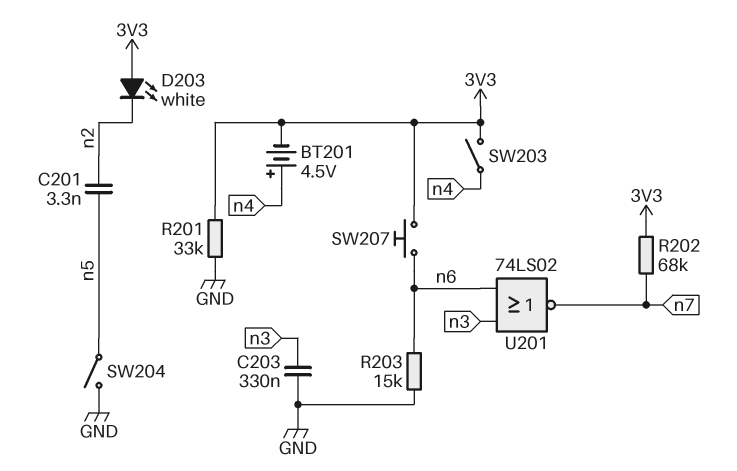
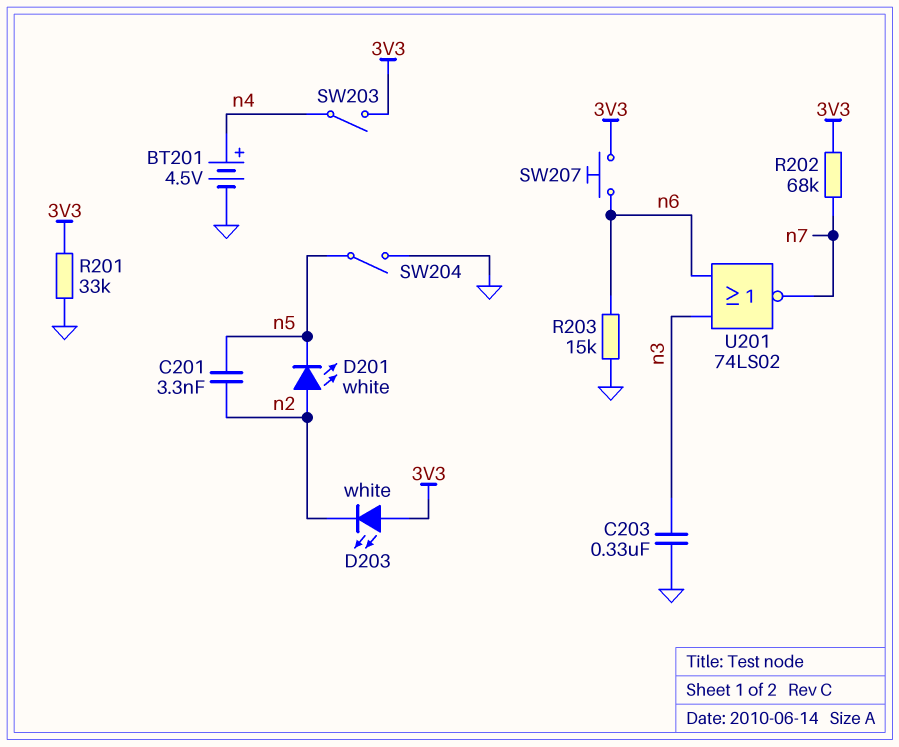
BT201: 4.5V (plus n4, minus 3V3) -> 4.5V (plus n4, minus GND)
D201: none -> LED white (A n2, K n5)

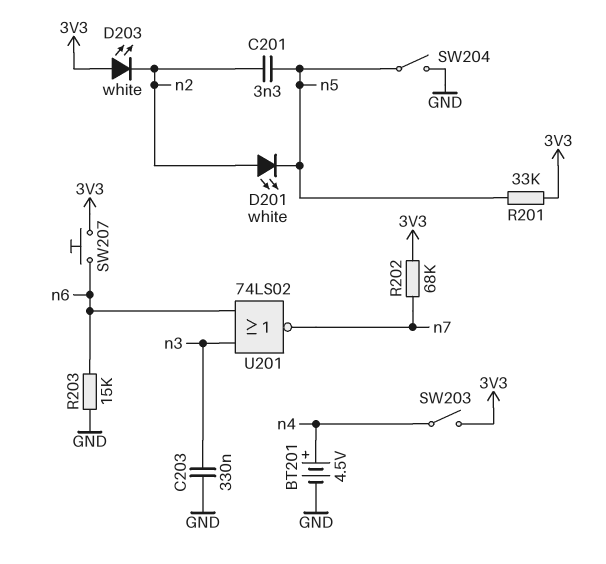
R201: 33k (3V3, GND) -> 33k (3V3, n5)

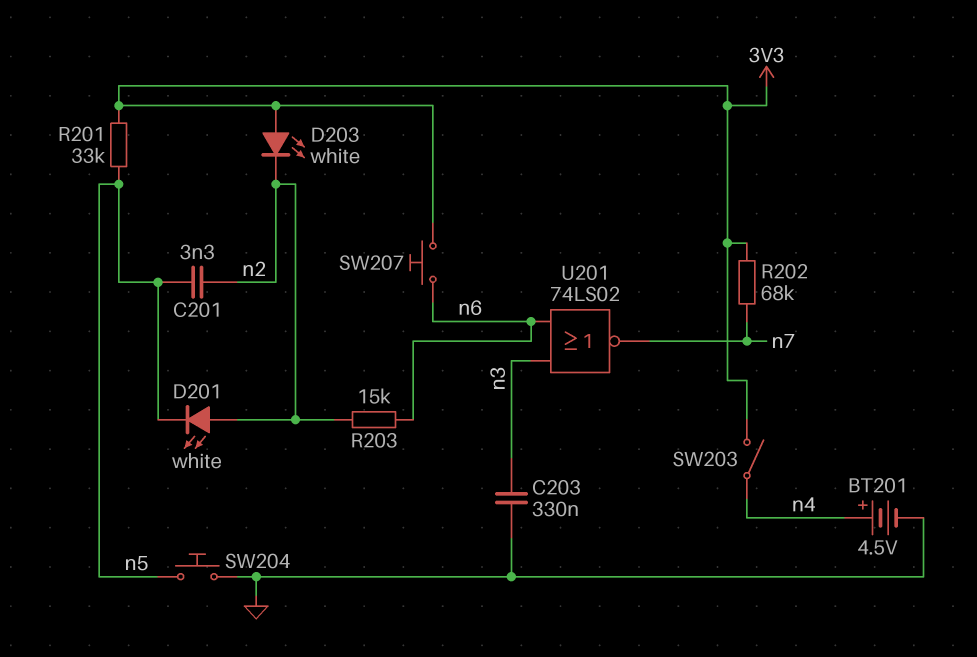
R203: 15k (GND, n6) -> 15k (n2, n6)
SW204: switch (GND, n5) -> button (GND, n5)

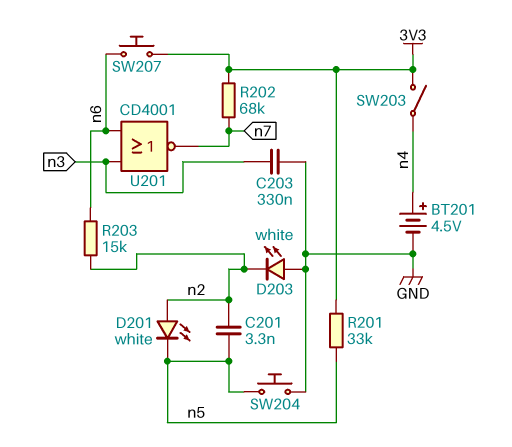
D203: LED white (A 3V3, K n2) -> LED white (A GND, K n2)
U201: NOR 74LS02 (in n3, in n6, out n7) -> NOR CD4001 (in n3, in n6, out n7)

